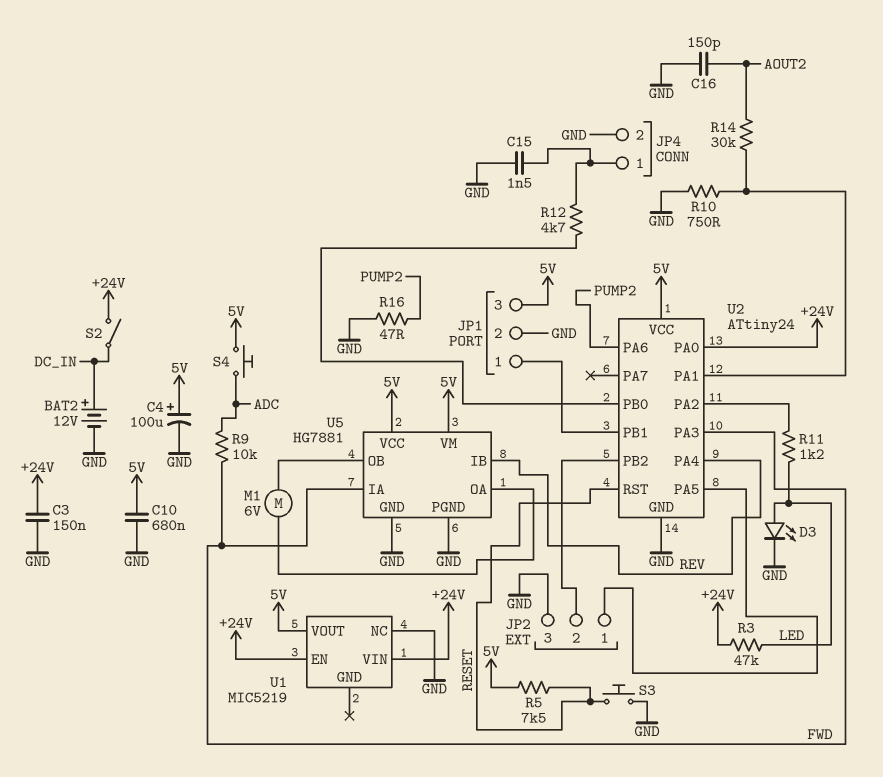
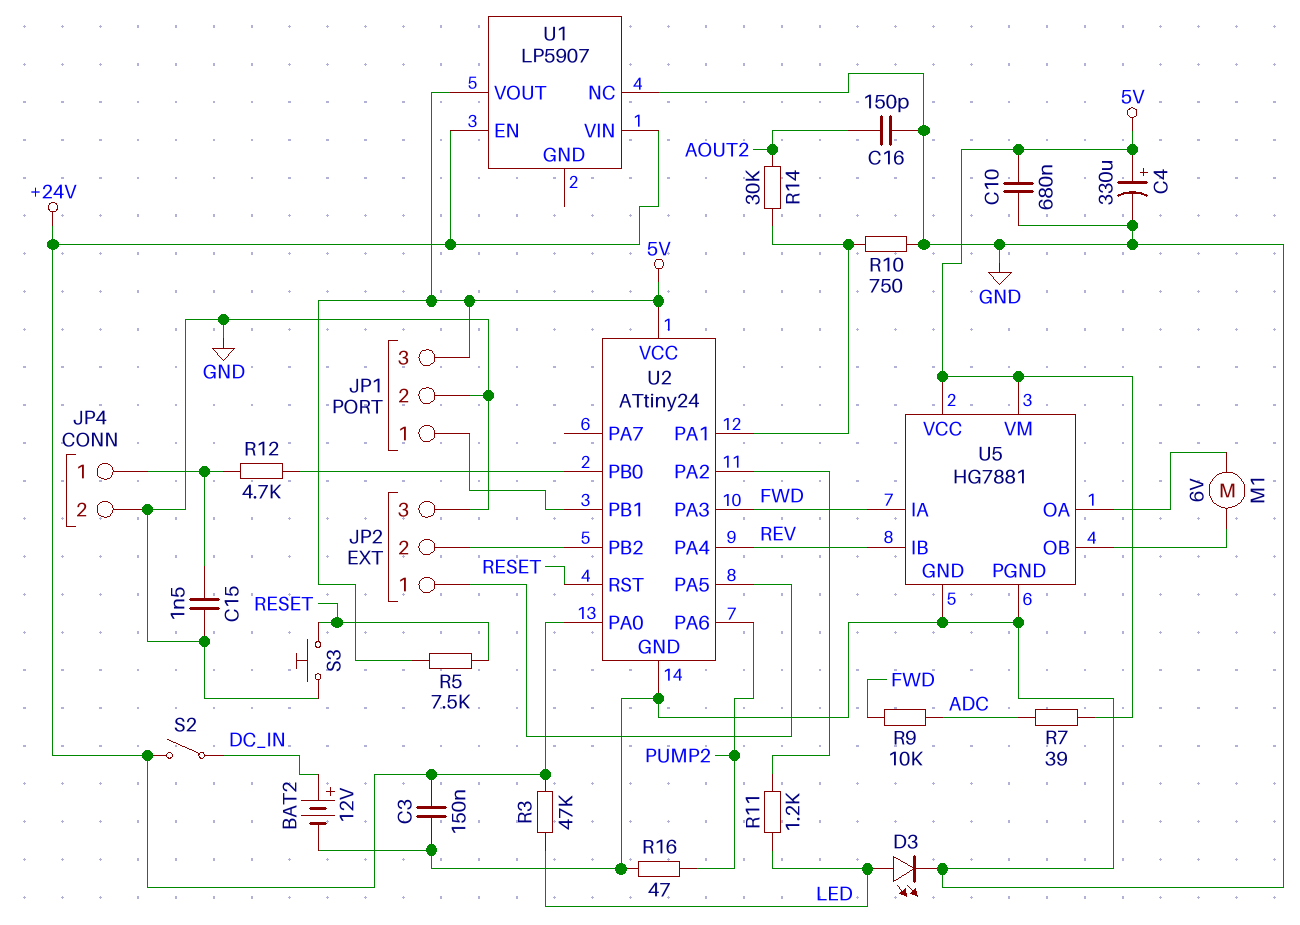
C4: 100uF (plus 5V, minus GND) -> 330uF (plus 5V, minus GND)
R7: none -> 39 (5V, ADC)
S4: button (5V, ADC) -> none
U1: MIC5219 -> LP5907

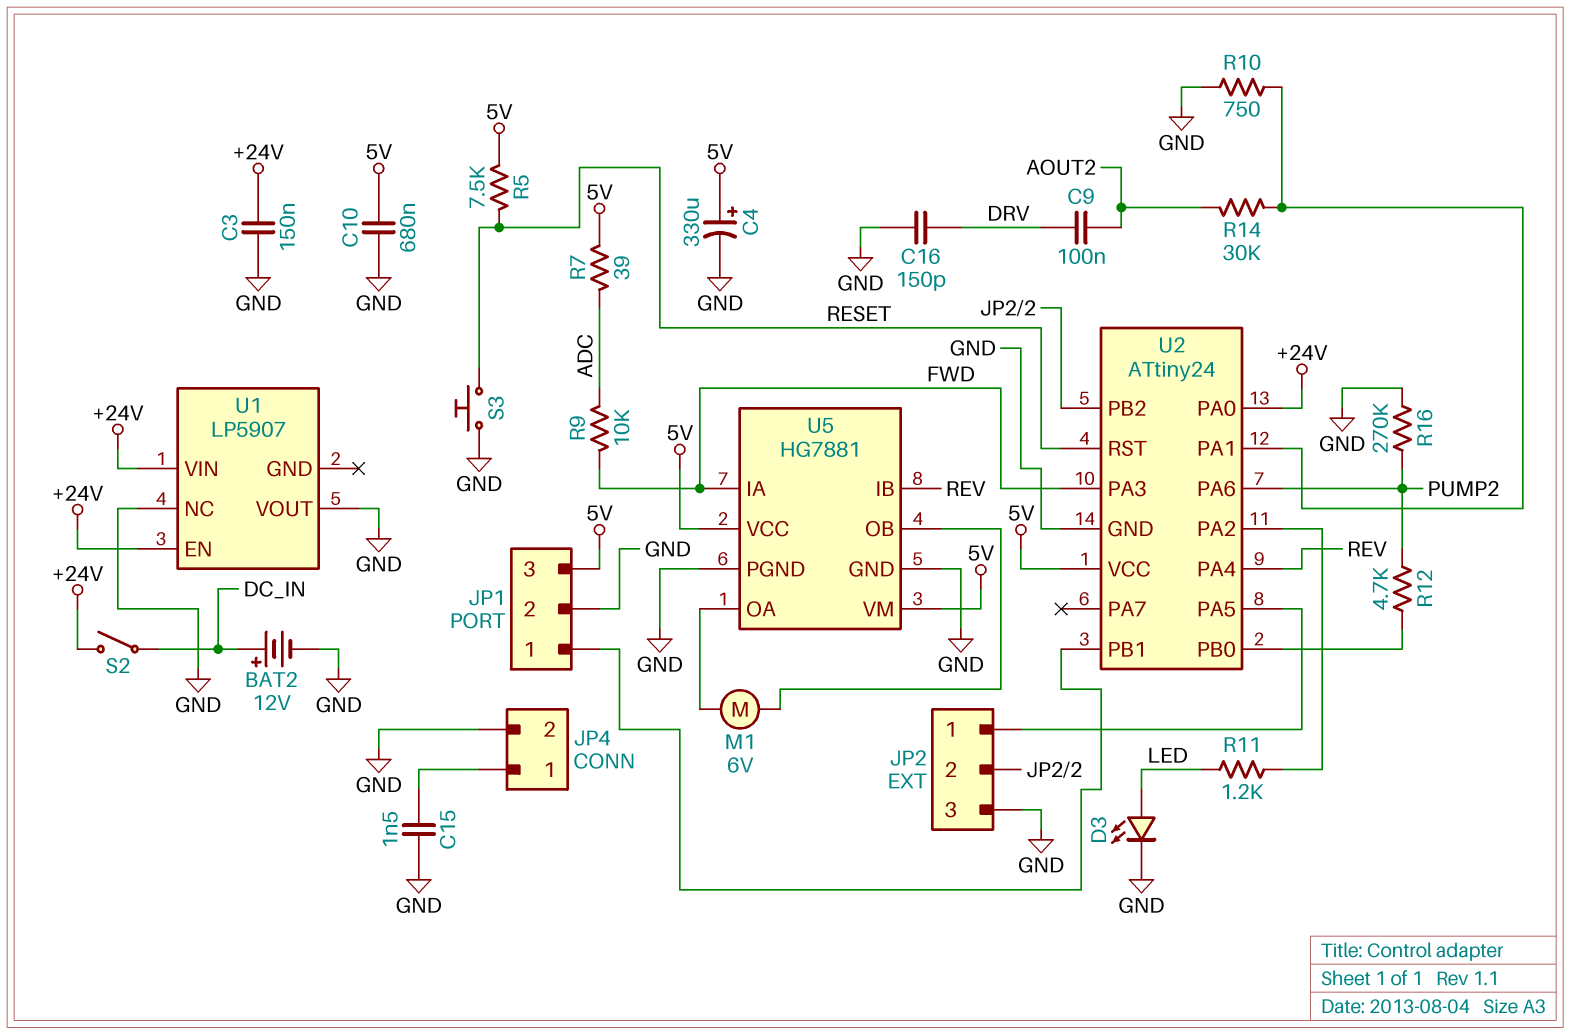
C9: none -> 100nF (AOUT2, DRV)
C16: 150pF (AOUT2, GND) -> 150pF (DRV, GND)
R3: 47k (+24V, LED) -> none
R12: 4.7k (JP4/1, U2/PB0) -> 4.7k (PUMP2, U2/PB0)
R16: 47 (GND, PUMP2) -> 270k (GND, PUMP2)
U1 pin VOUT: 5V -> GND

